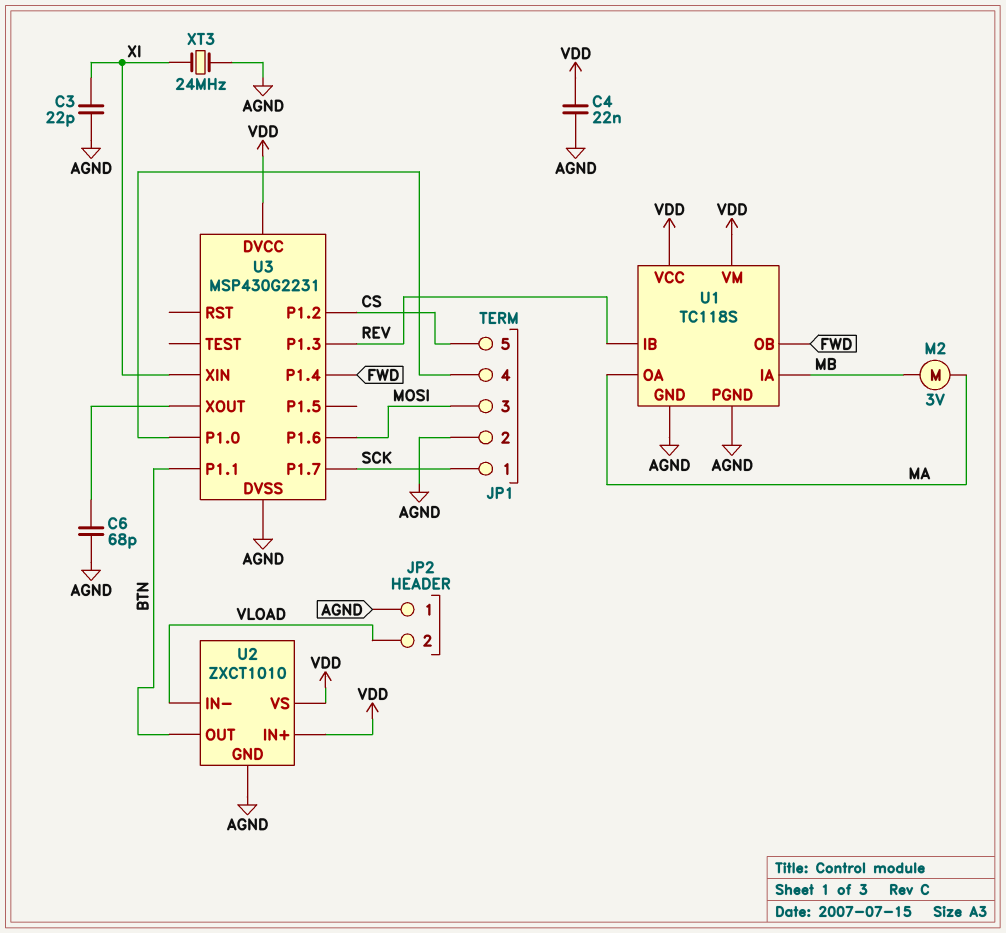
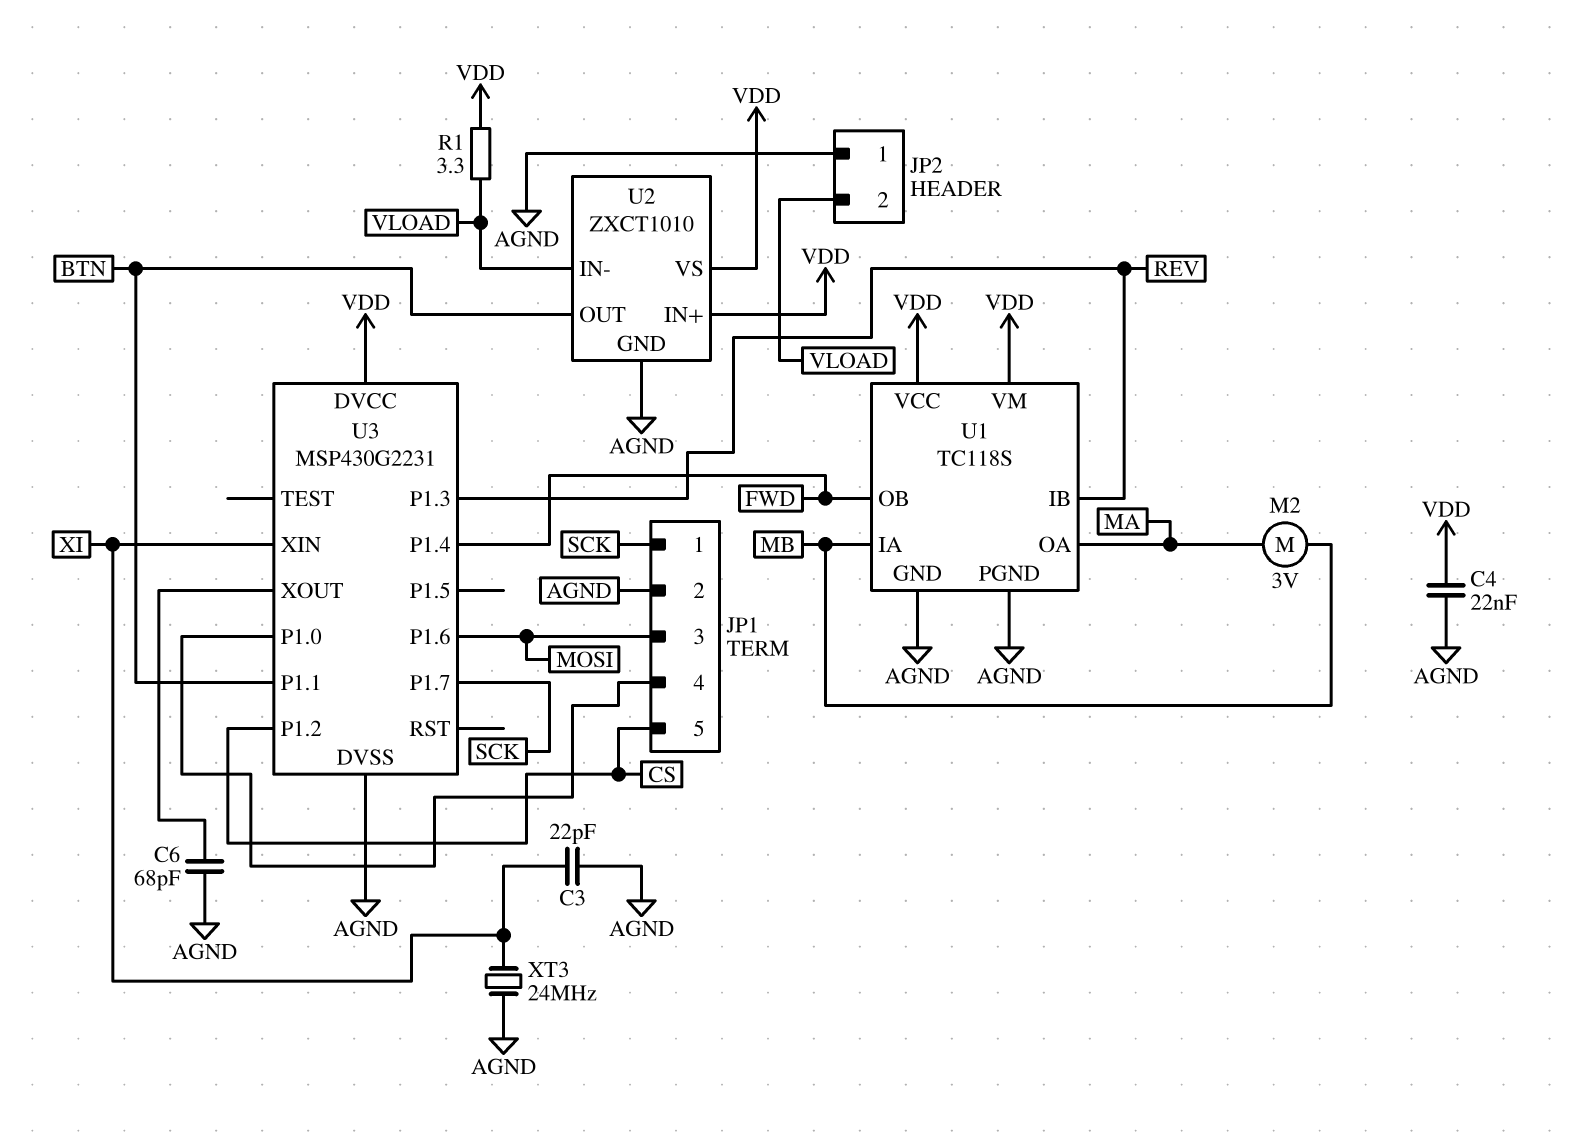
R1: none -> 3.3 (VDD, VLOAD)

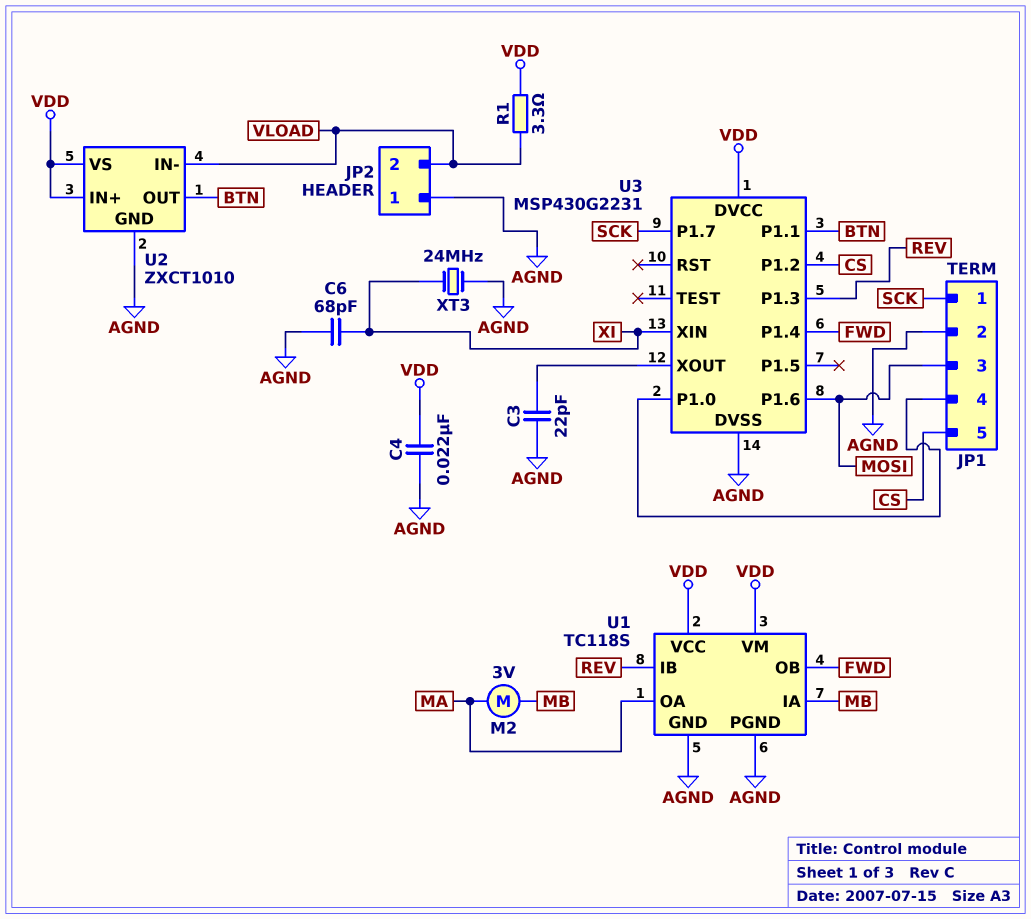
C3: 22pF (AGND, XI) -> 22pF (AGND, U3/XOUT)
C6: 68pF (AGND, U3/XOUT) -> 68pF (AGND, XI)

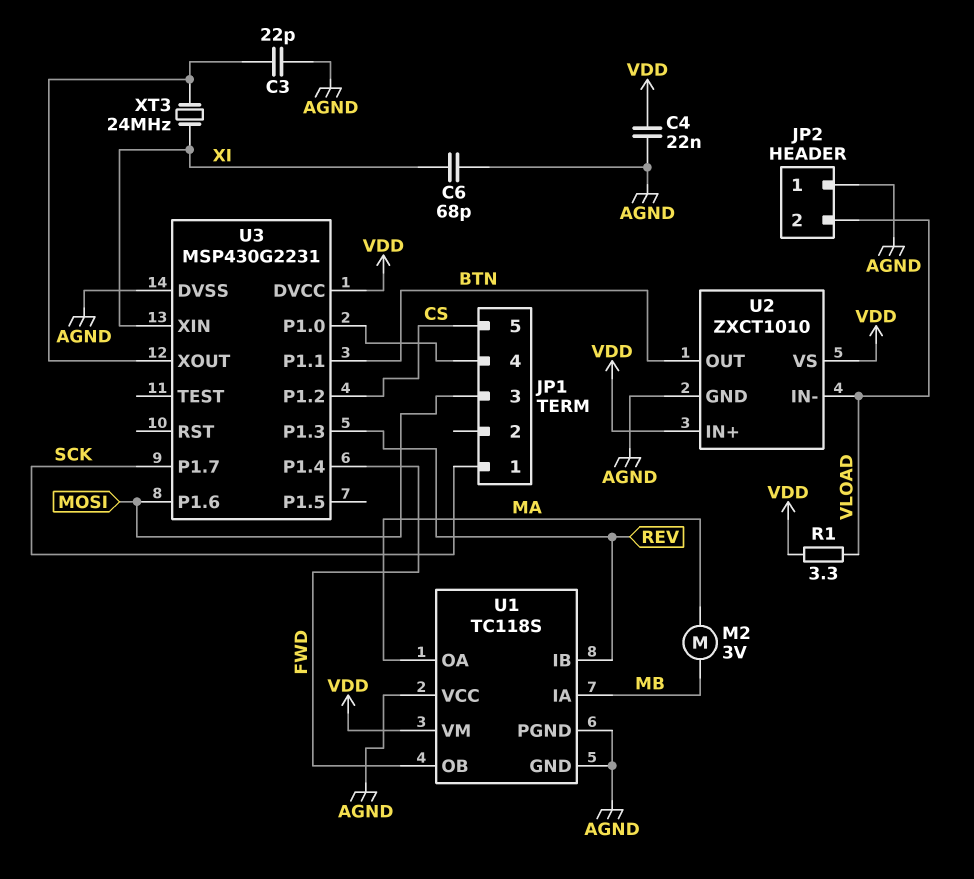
JP1 pin 2: AGND -> none
U1 pin VCC: VDD -> AGND
XT3: 24MHz (AGND, XI) -> 24MHz (U3/XOUT, XI)

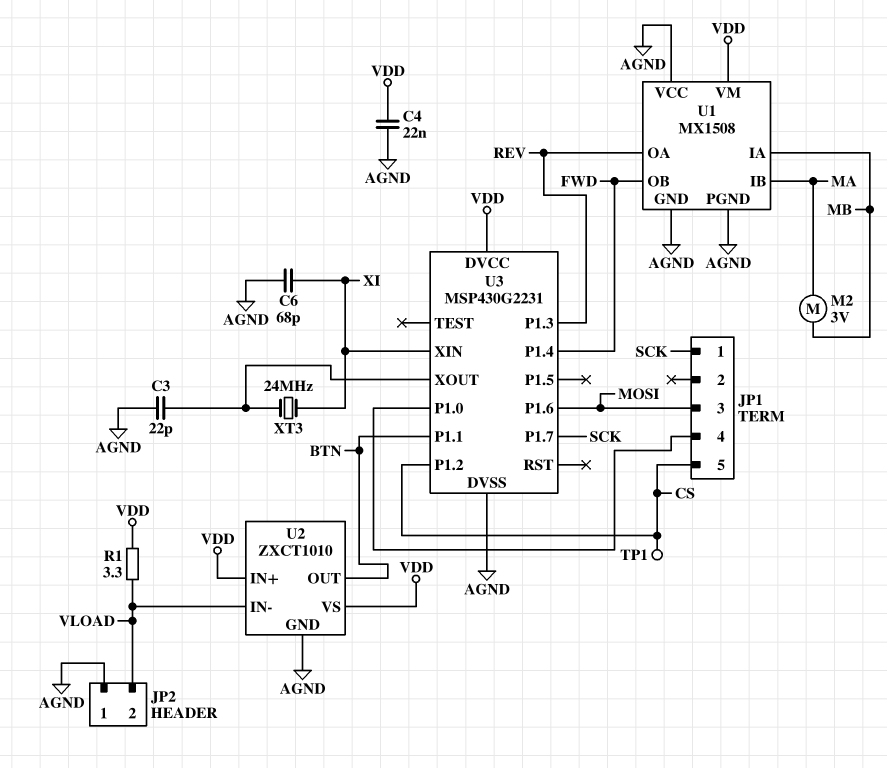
TP1: none -> test point (CS)
U1: TC118S -> MX1508
U1 pin IB: REV -> MA
U1 pin OA: MA -> REV

